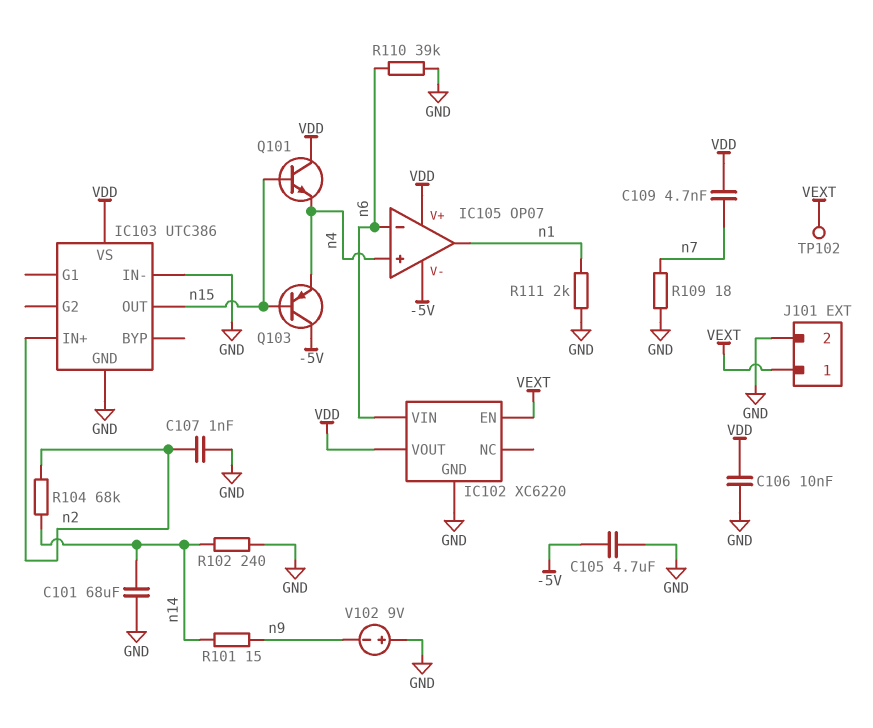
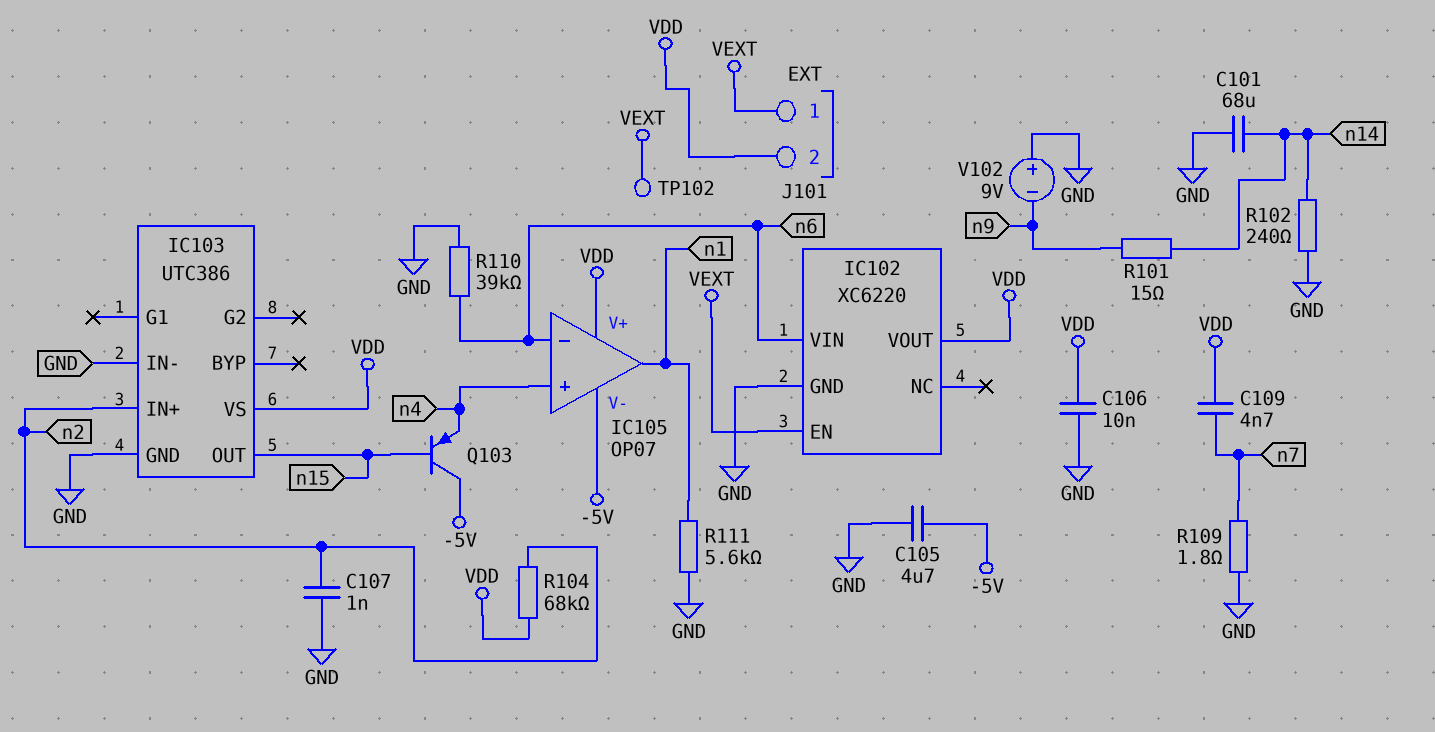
J101 pin 2: GND -> VDD
Q101: NPN (B n15, C VDD, E n4) -> none
R104: 68k (n2, n14) -> 68k (VDD, n2)
R109: 18 (GND, n7) -> 1.8 (GND, n7)
R111: 2k (GND, n1) -> 5.6k (GND, n1)

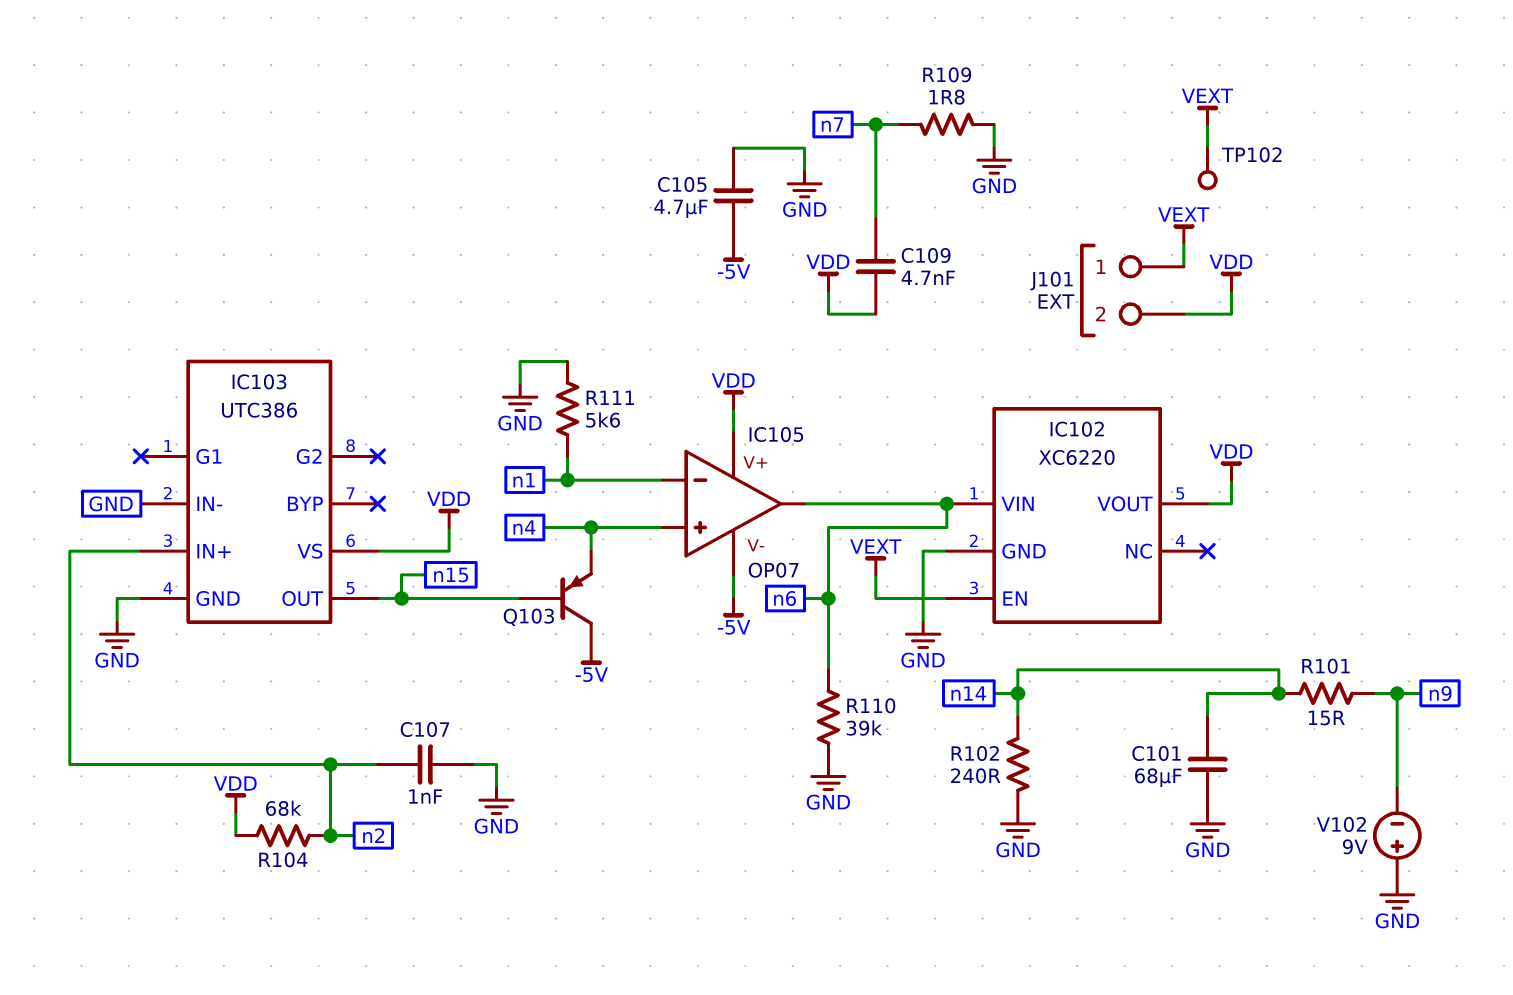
C106: 10nF (GND, VDD) -> none
IC105 pin in-: n6 -> n1
IC105 pin out: n1 -> n6

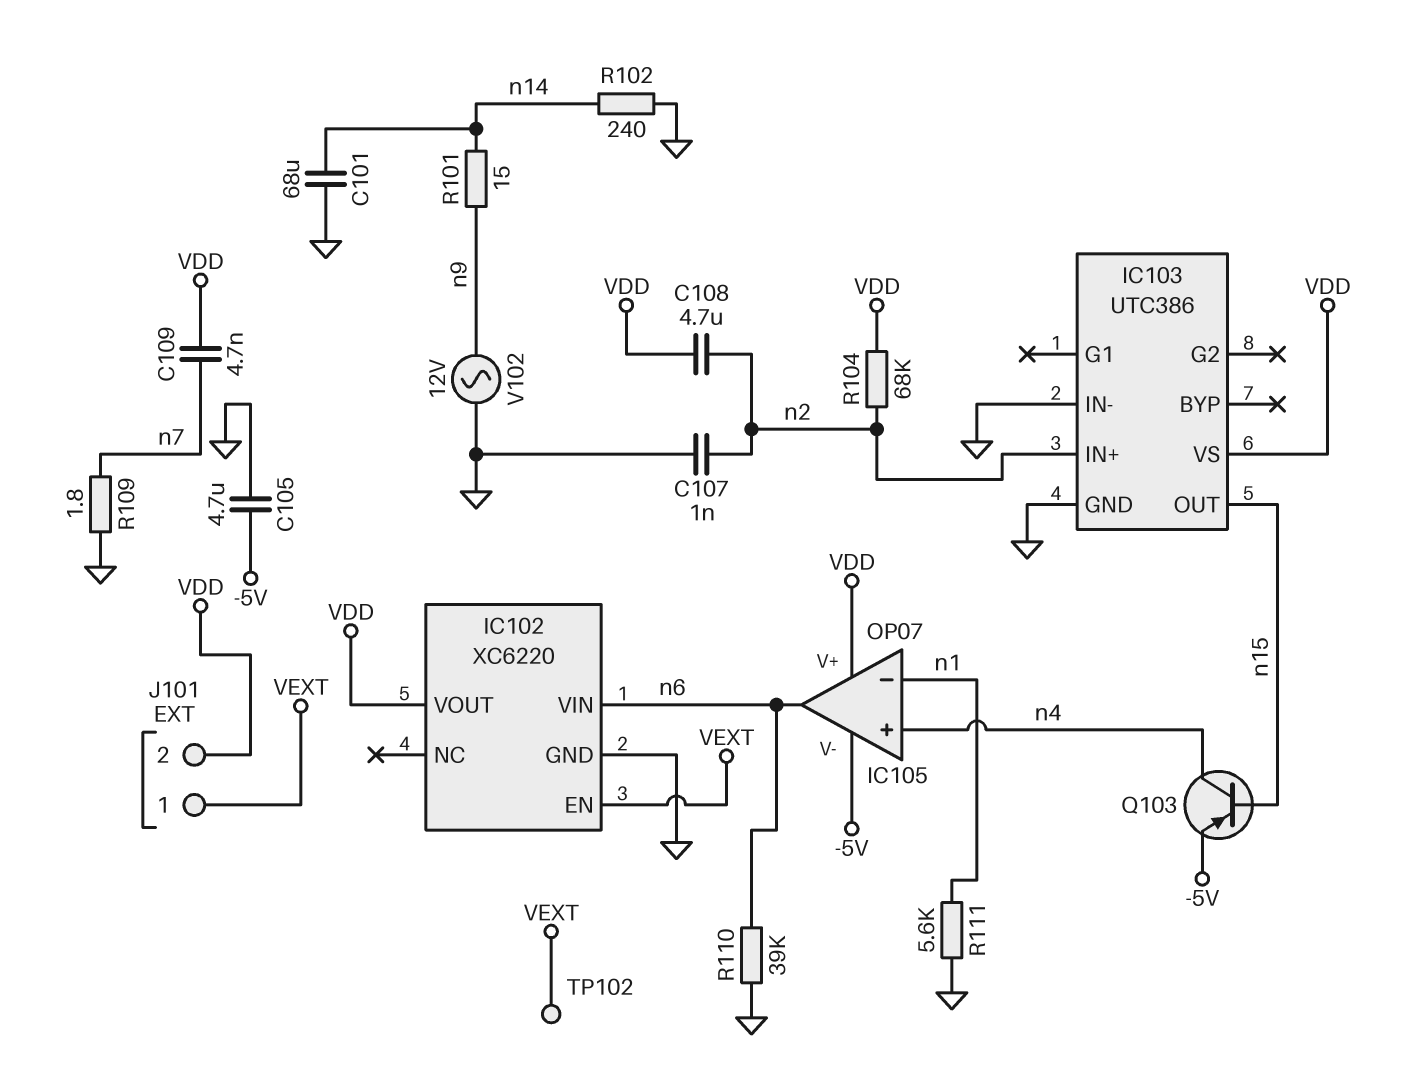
C108: none -> 4.7uF (VDD, n2)
Q103: PNP (B n15, C -5V, E n4) -> PNP (B n15, C n4, E -5V)
V102: 9V (plus GND, minus n9) -> AC 12V (GND, n9)

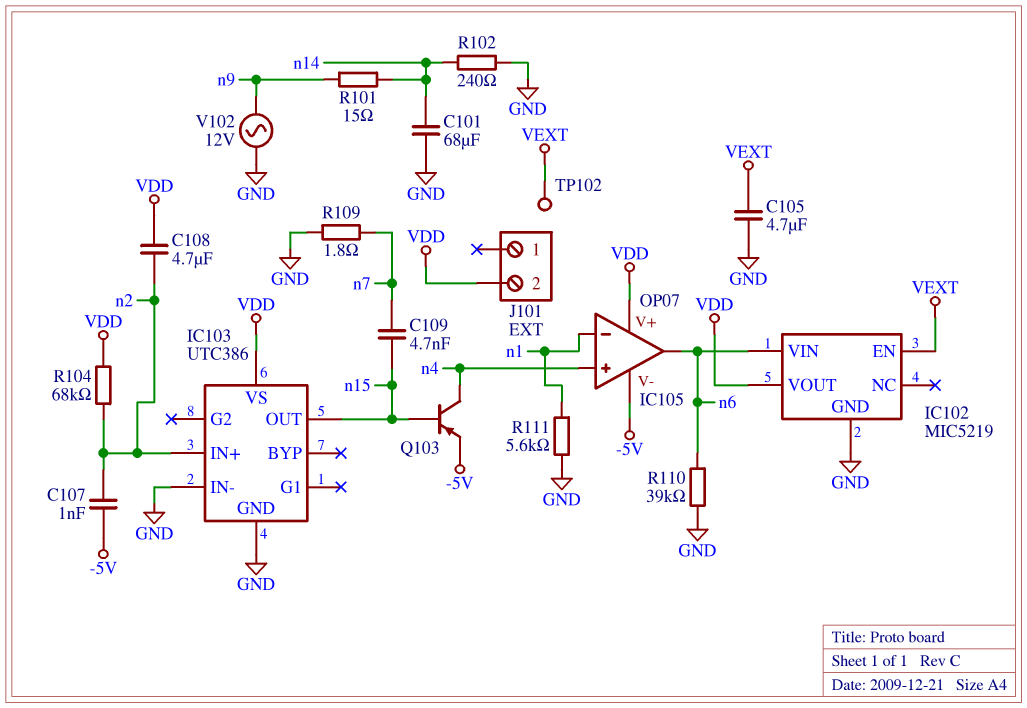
C105: 4.7uF (-5V, GND) -> 4.7uF (GND, VEXT)
C107: 1nF (GND, n2) -> 1nF (-5V, n2)
C109: 4.7nF (VDD, n7) -> 4.7nF (n7, n15)
IC102: XC6220 -> MIC5219
J101 pin 1: VEXT -> none

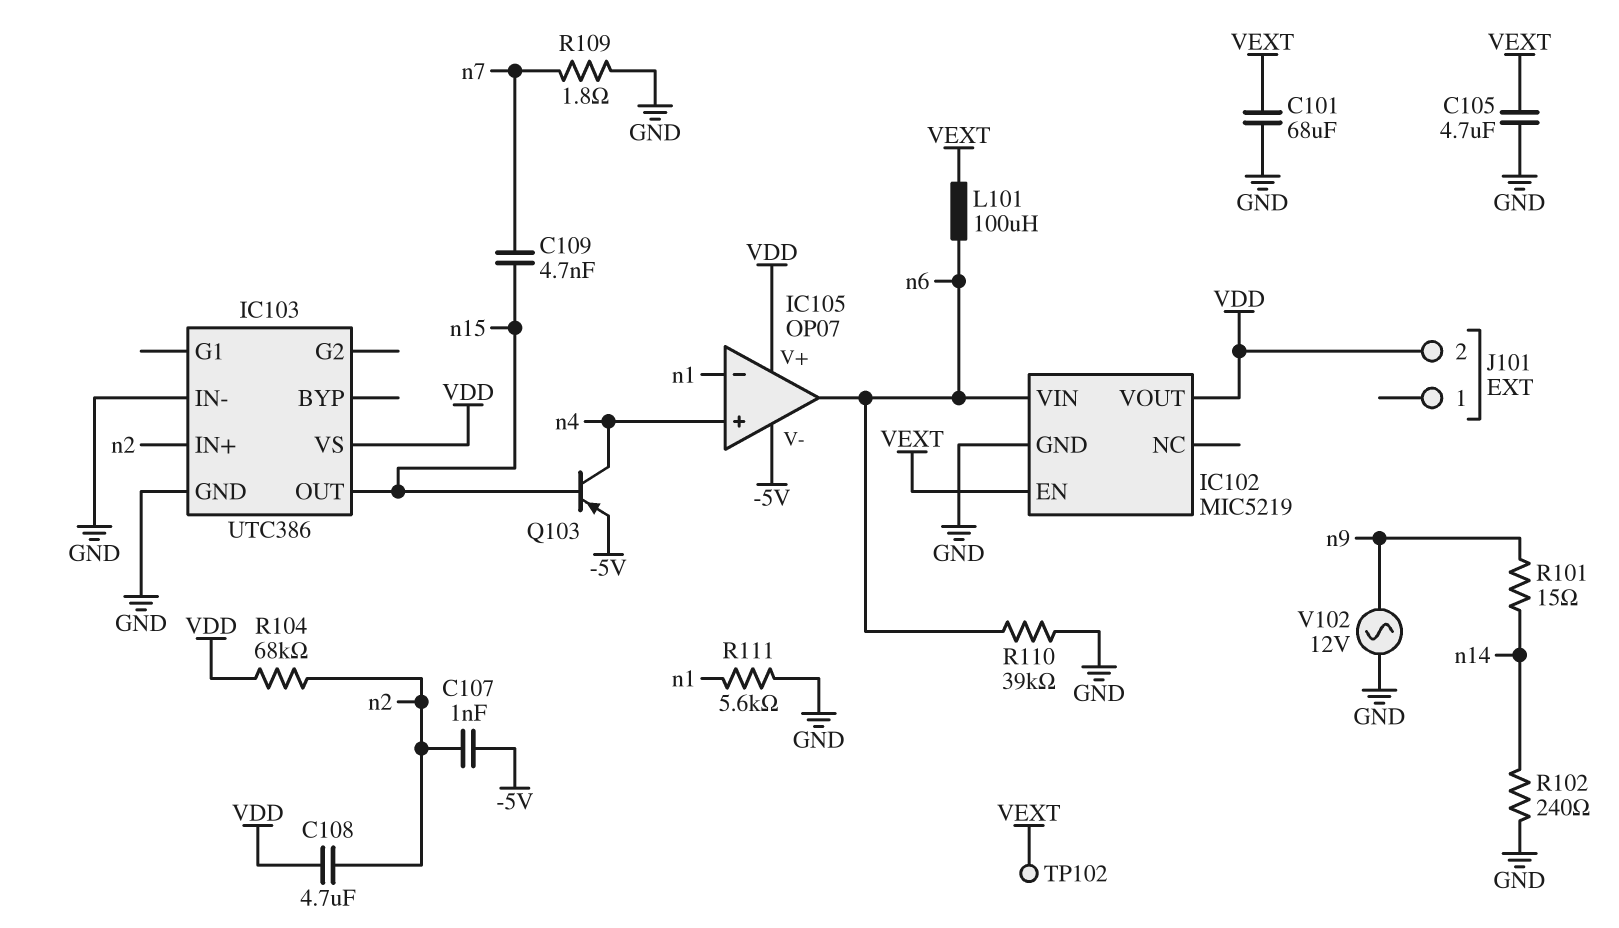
C101: 68uF (GND, n14) -> 68uF (GND, VEXT)
L101: none -> 100uH (VEXT, n6)

